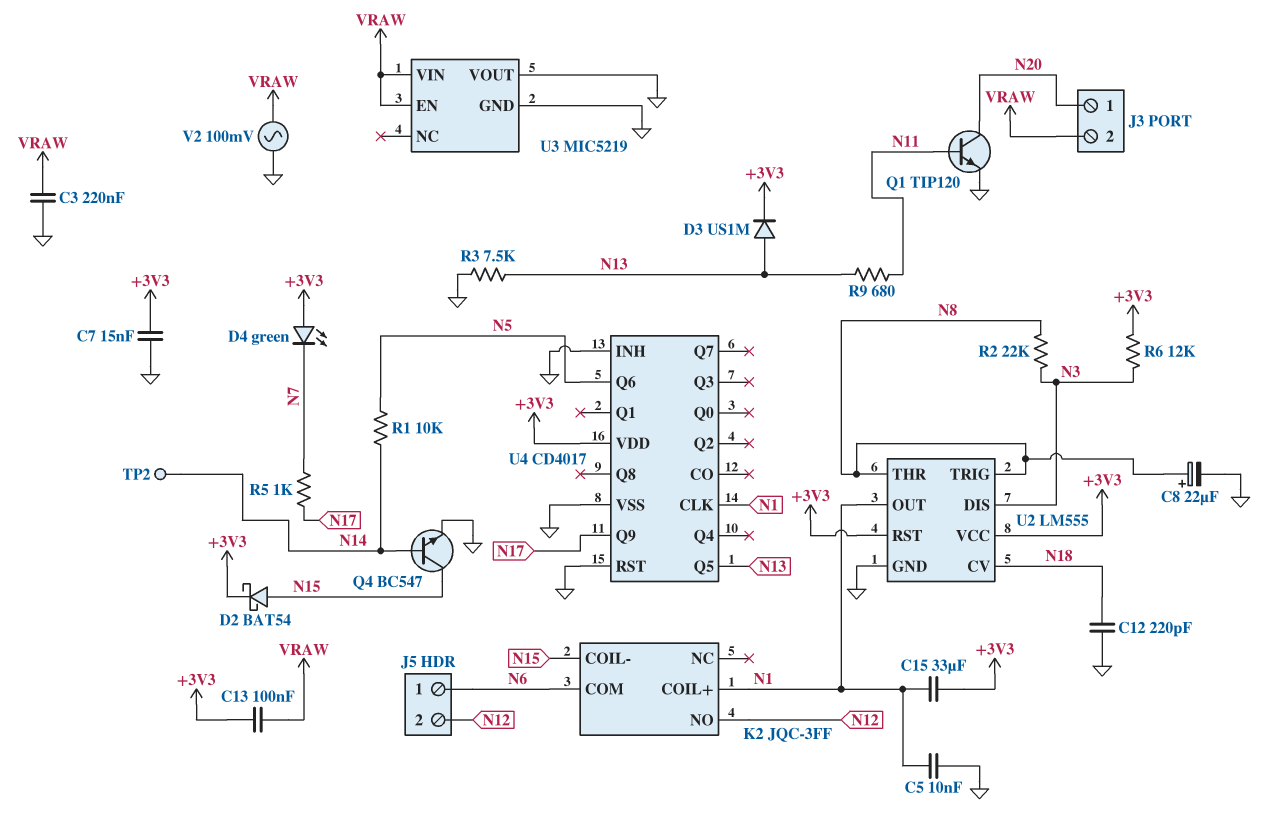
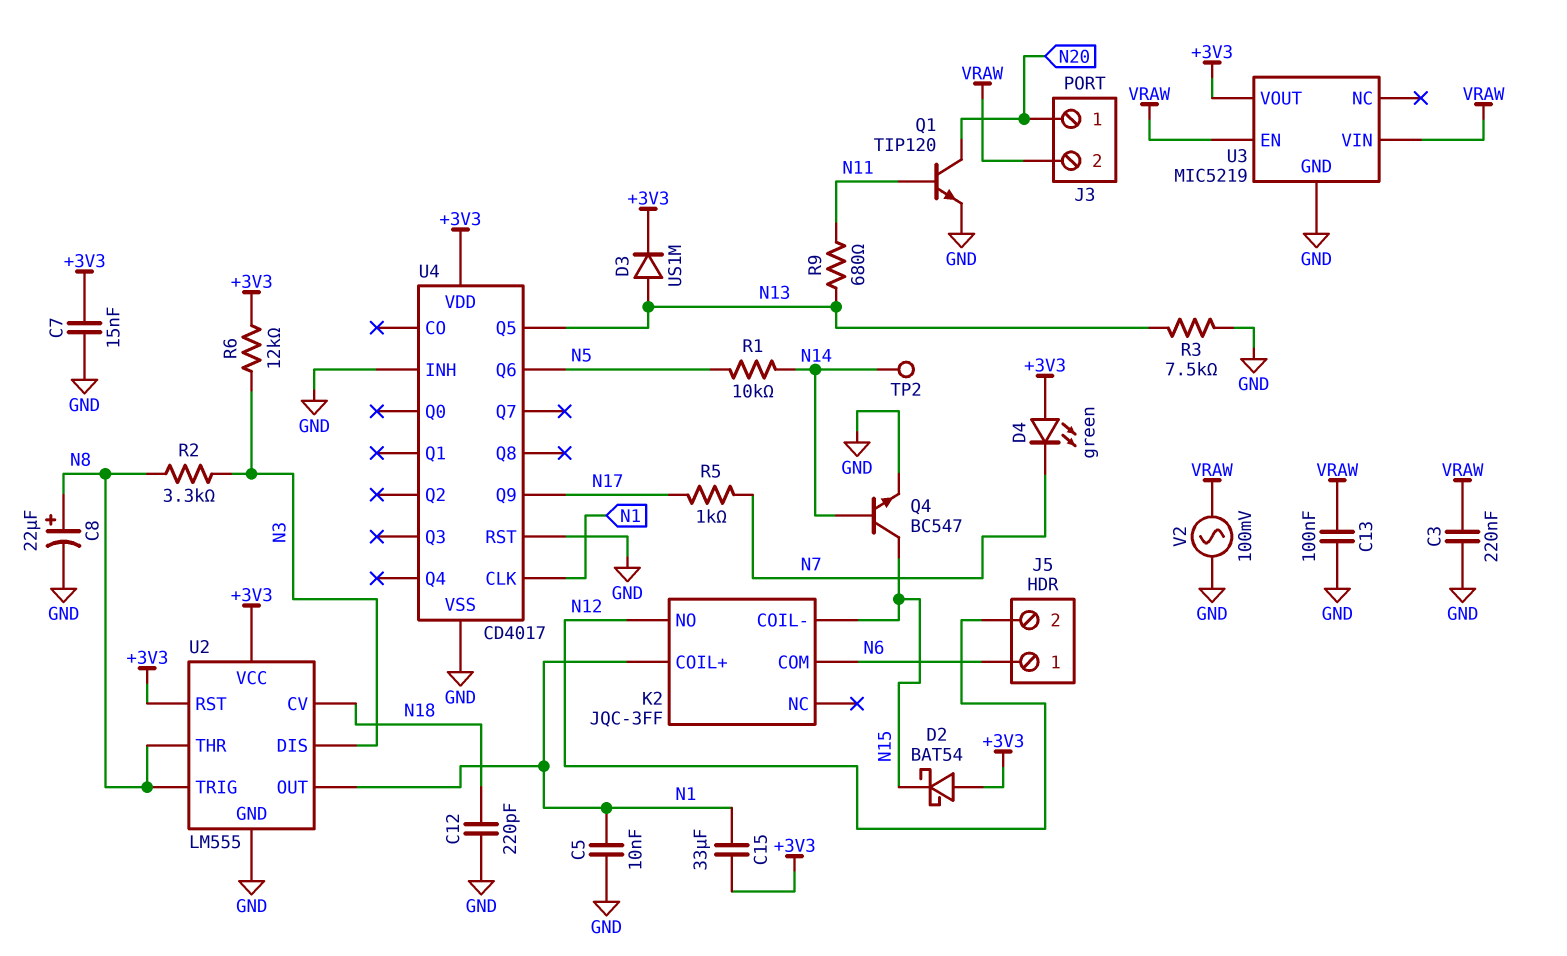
C13: 100nF (+3V3, VRAW) -> 100nF (GND, VRAW)
D2: schottky BAT54 (A N15, K +3V3) -> schottky BAT54 (A +3V3, K N15)
R2: 22k (N3, N8) -> 3.3k (N3, N8)
U3 pin VOUT: GND -> +3V3

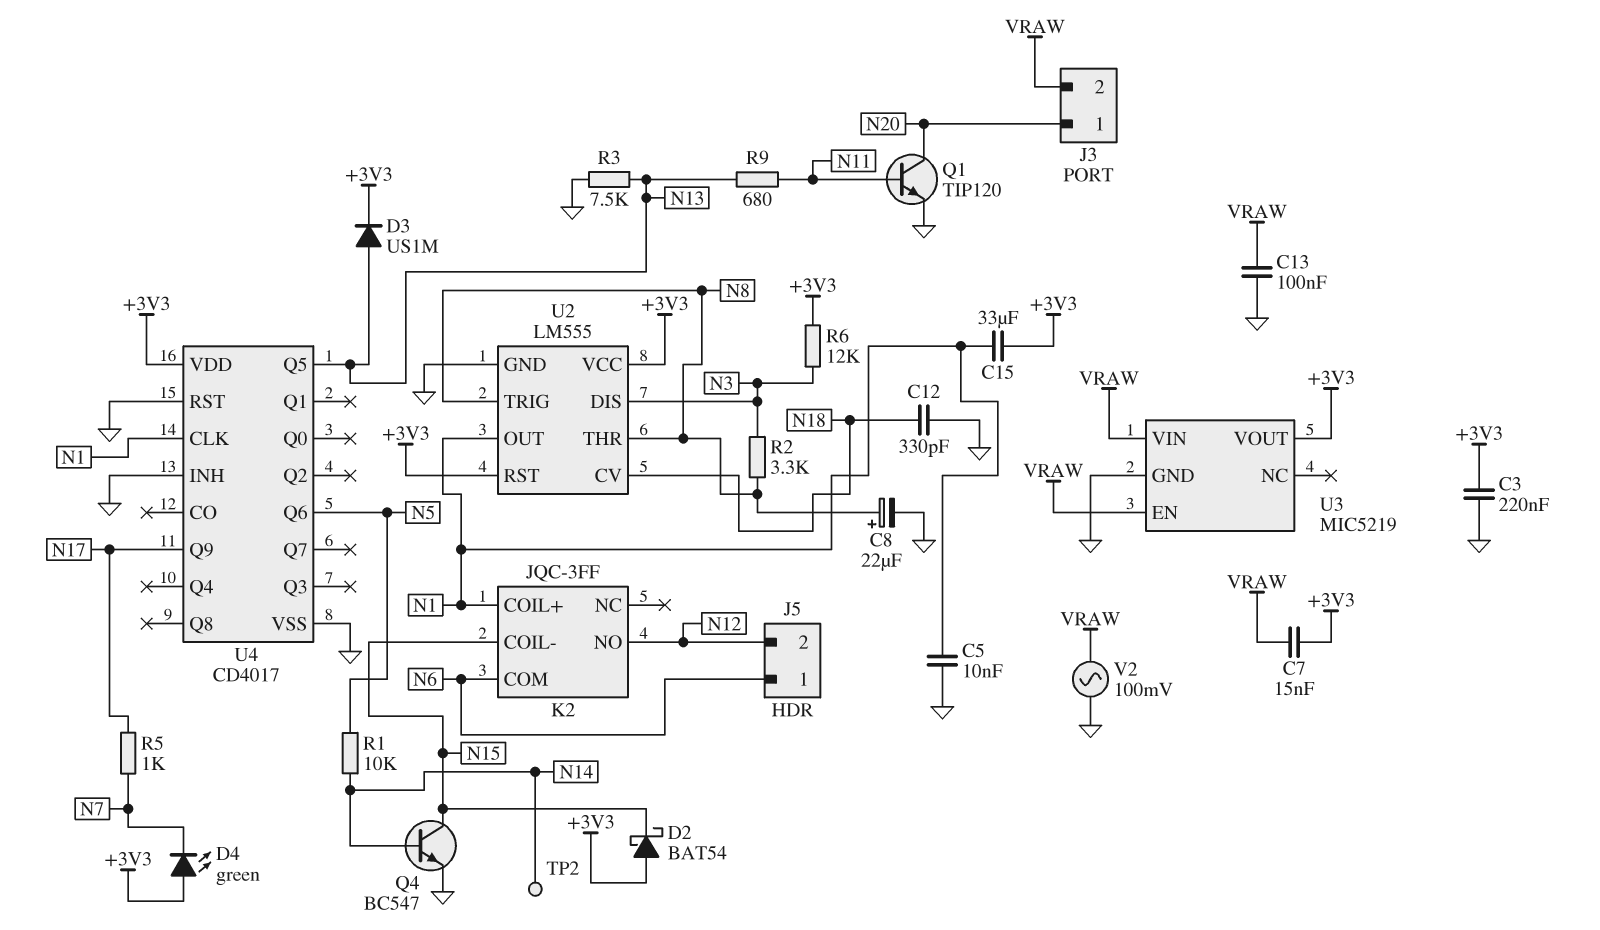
C3: 220nF (GND, VRAW) -> 220nF (+3V3, GND)
C7: 15nF (+3V3, GND) -> 15nF (+3V3, VRAW)
C12: 220pF (GND, N18) -> 330pF (GND, N18)

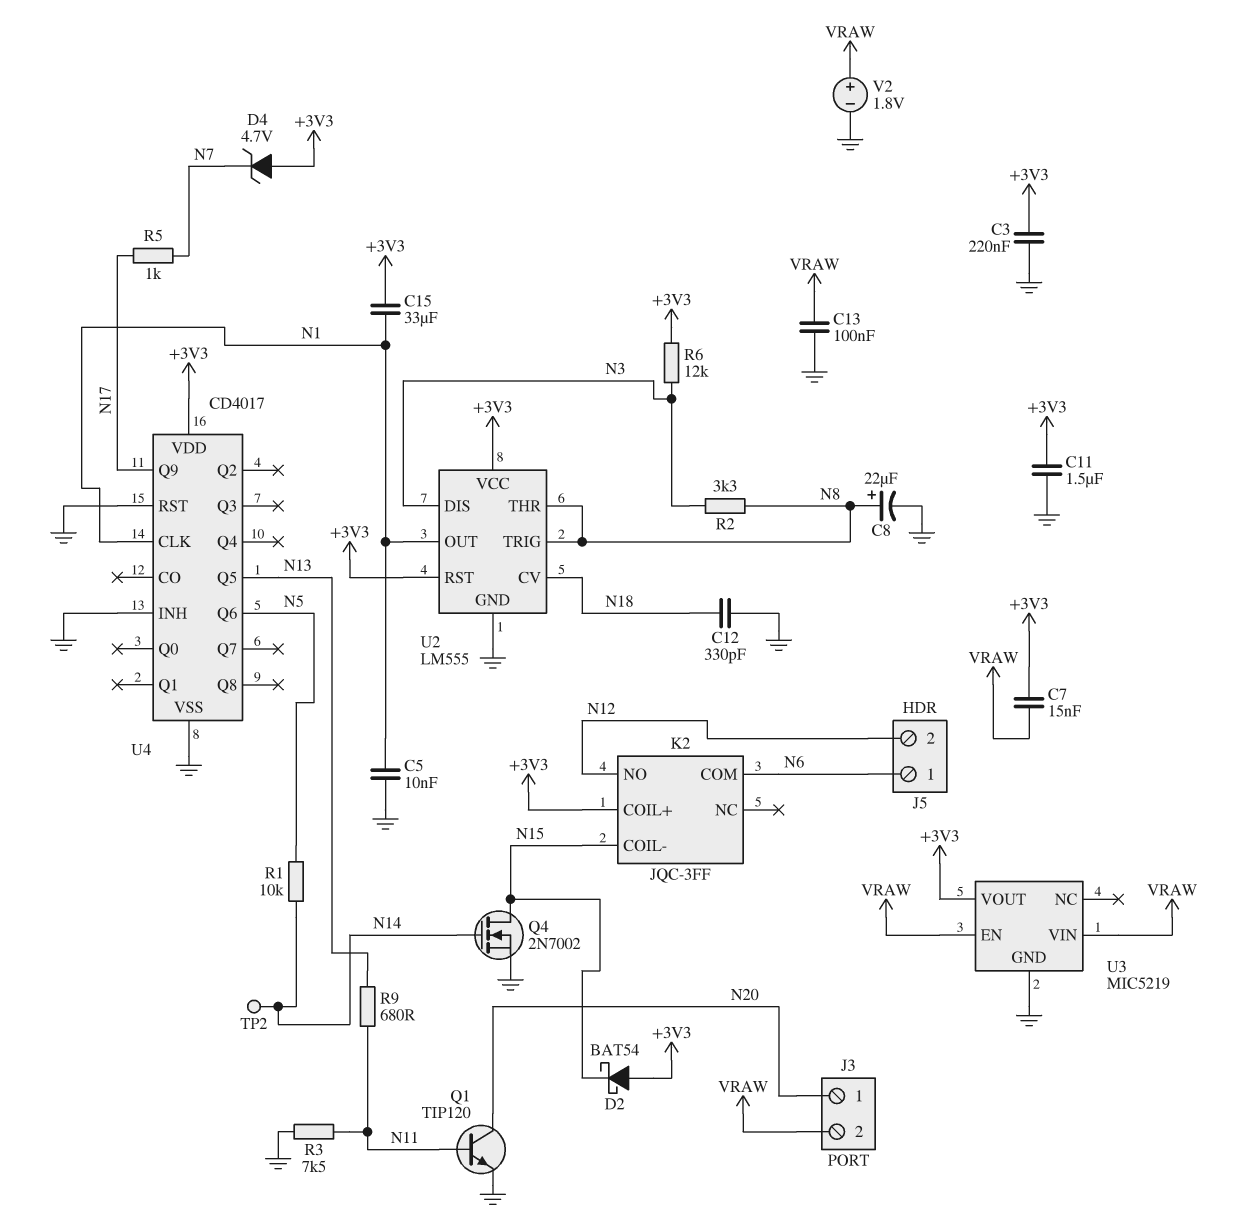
C11: none -> 1.5uF (+3V3, GND)
D3: diode US1M (A N13, K +3V3) -> none
D4: LED green (A +3V3, K N7) -> zener 4.7V (A +3V3, K N7)
K2 pin COIL+: N1 -> +3V3
Q4: NPN BC547 (B N14, C N15, E GND) -> NMOS 2N7002 (G N14, D N15, S GND)
R3: 7.5k (GND, N13) -> 7.5k (GND, N11)
V2: AC 100mV (GND, VRAW) -> 1.8V (plus VRAW, minus GND)

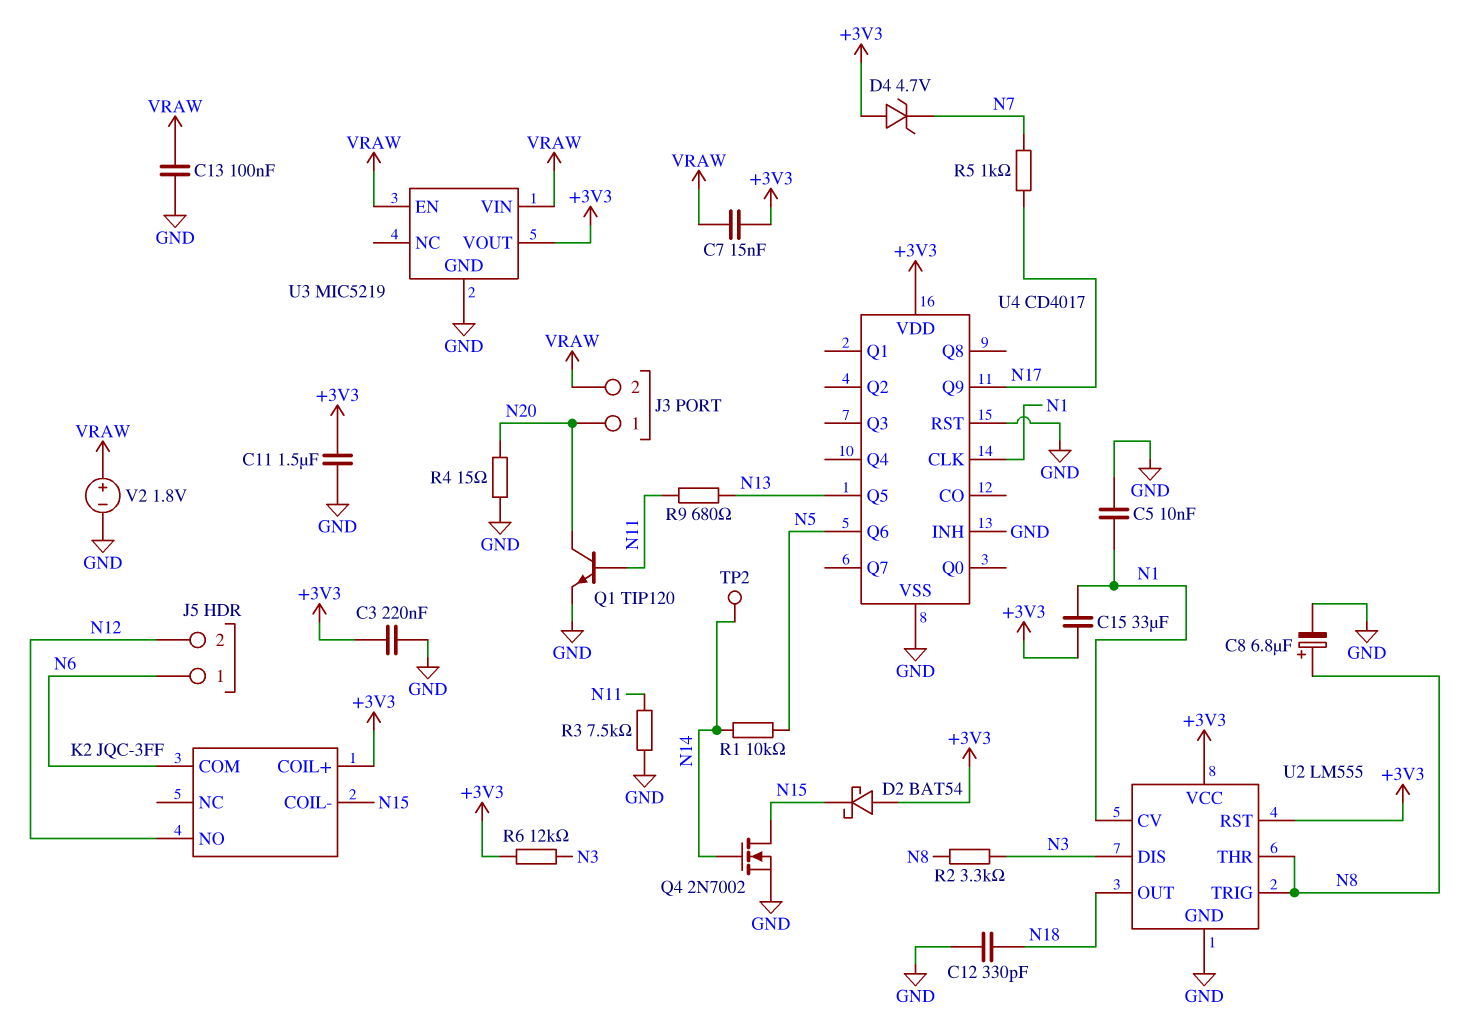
C8: 22uF (plus N8, minus GND) -> 6.8uF (plus N8, minus GND)
R4: none -> 15 (GND, N20)
U2 pin CV: N18 -> N1
U2 pin OUT: N1 -> N18

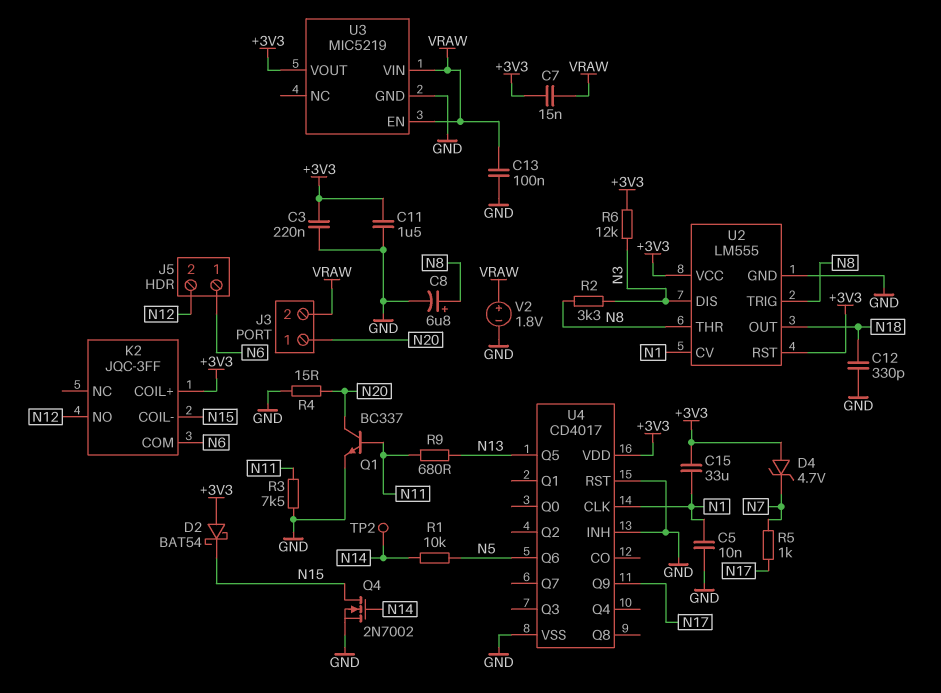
Q1: NPN TIP120 (B N11, C N20, E GND) -> NPN BC337 (B N11, C N20, E GND)

